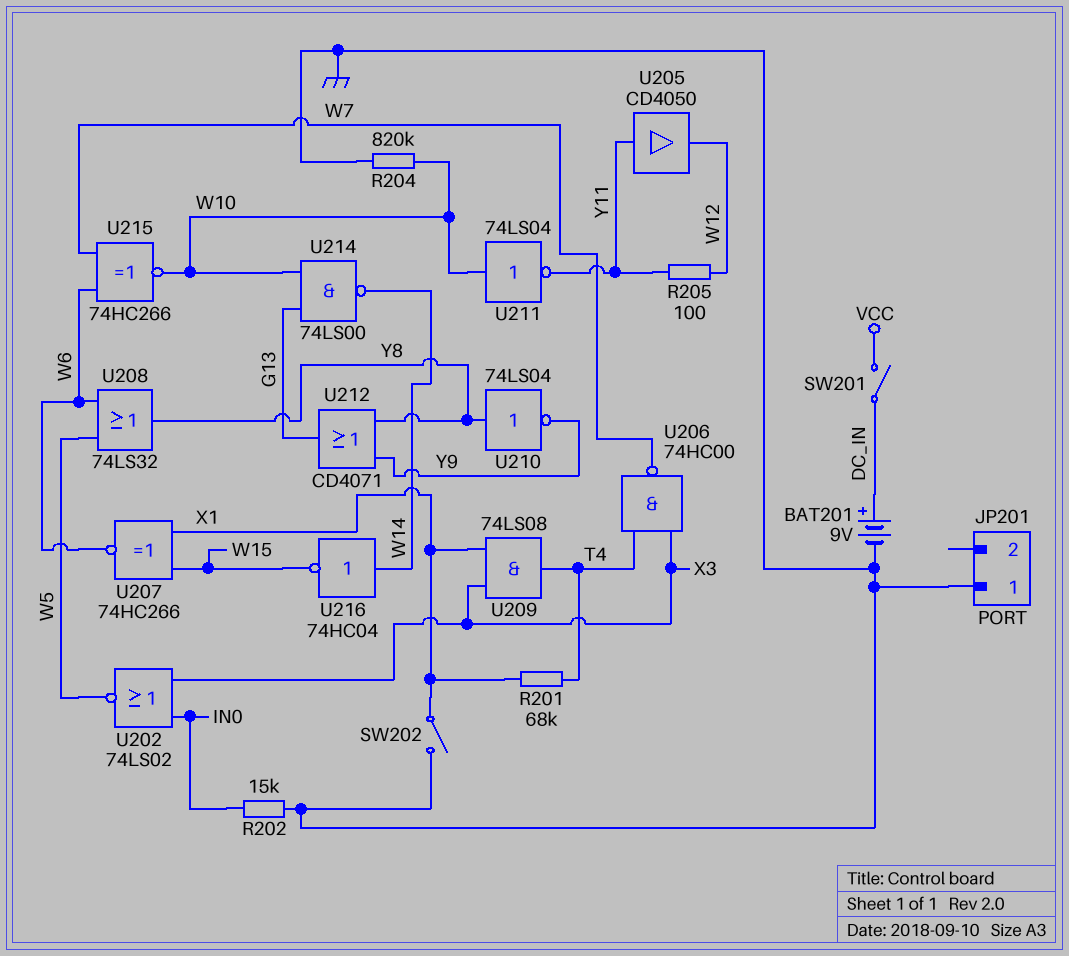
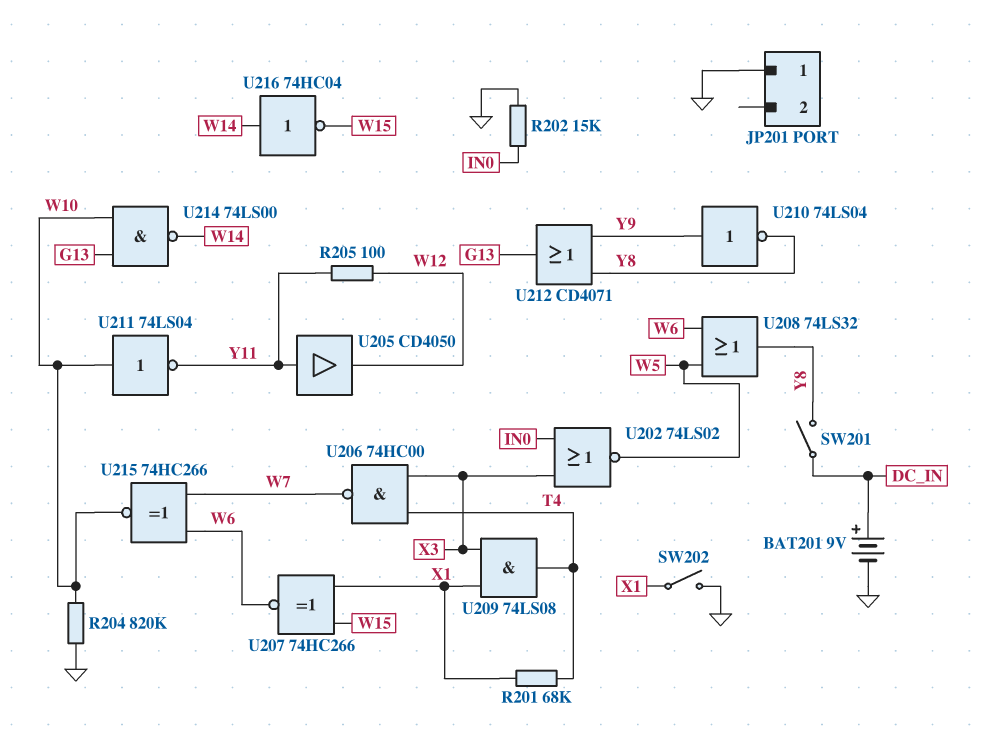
SW201: switch (DC_IN, VCC) -> switch (DC_IN, Y8)
U210: NOT 74LS04 (in Y8, out Y9) -> NOT 74LS04 (in Y9, out Y8)

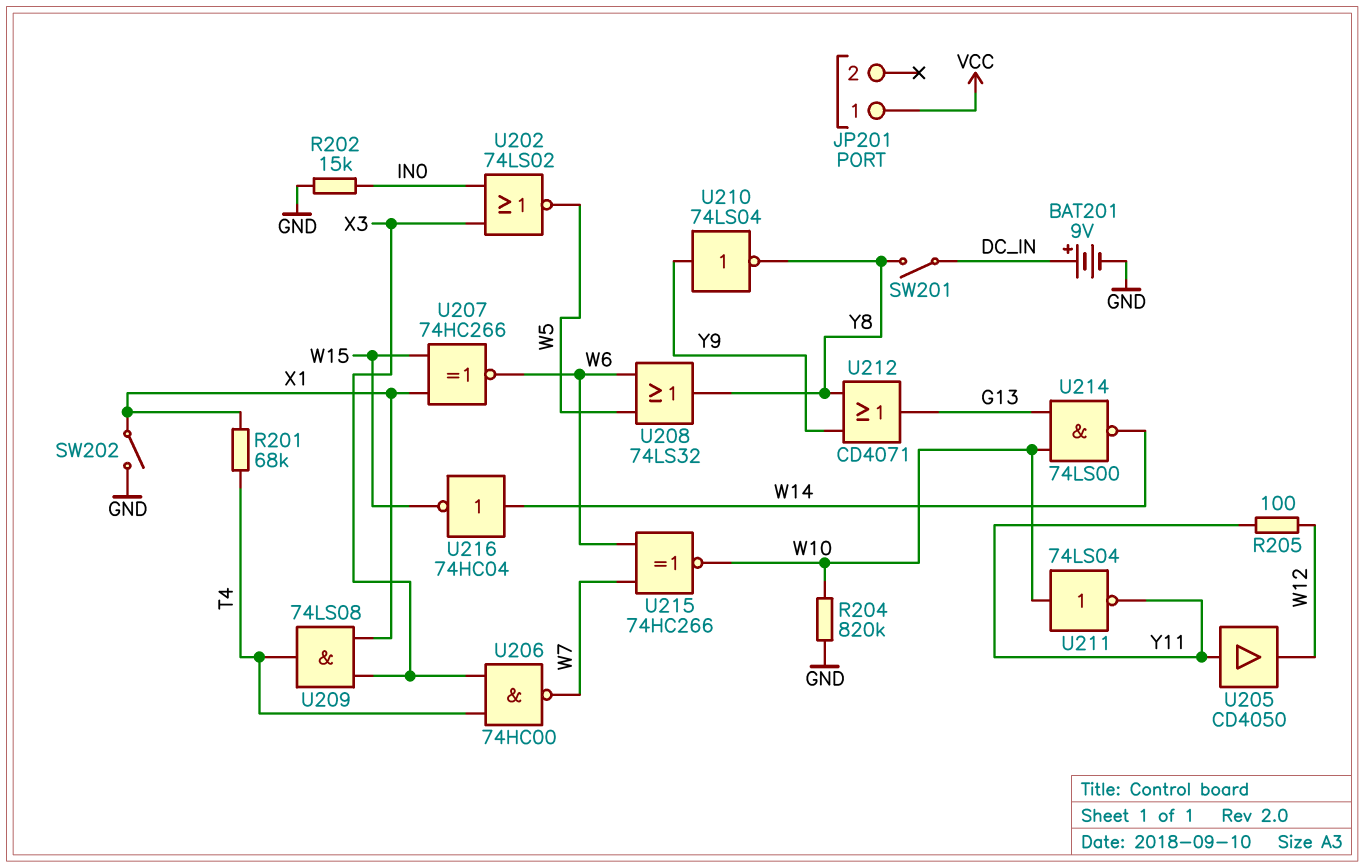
JP201 pin 1: GND -> VCC

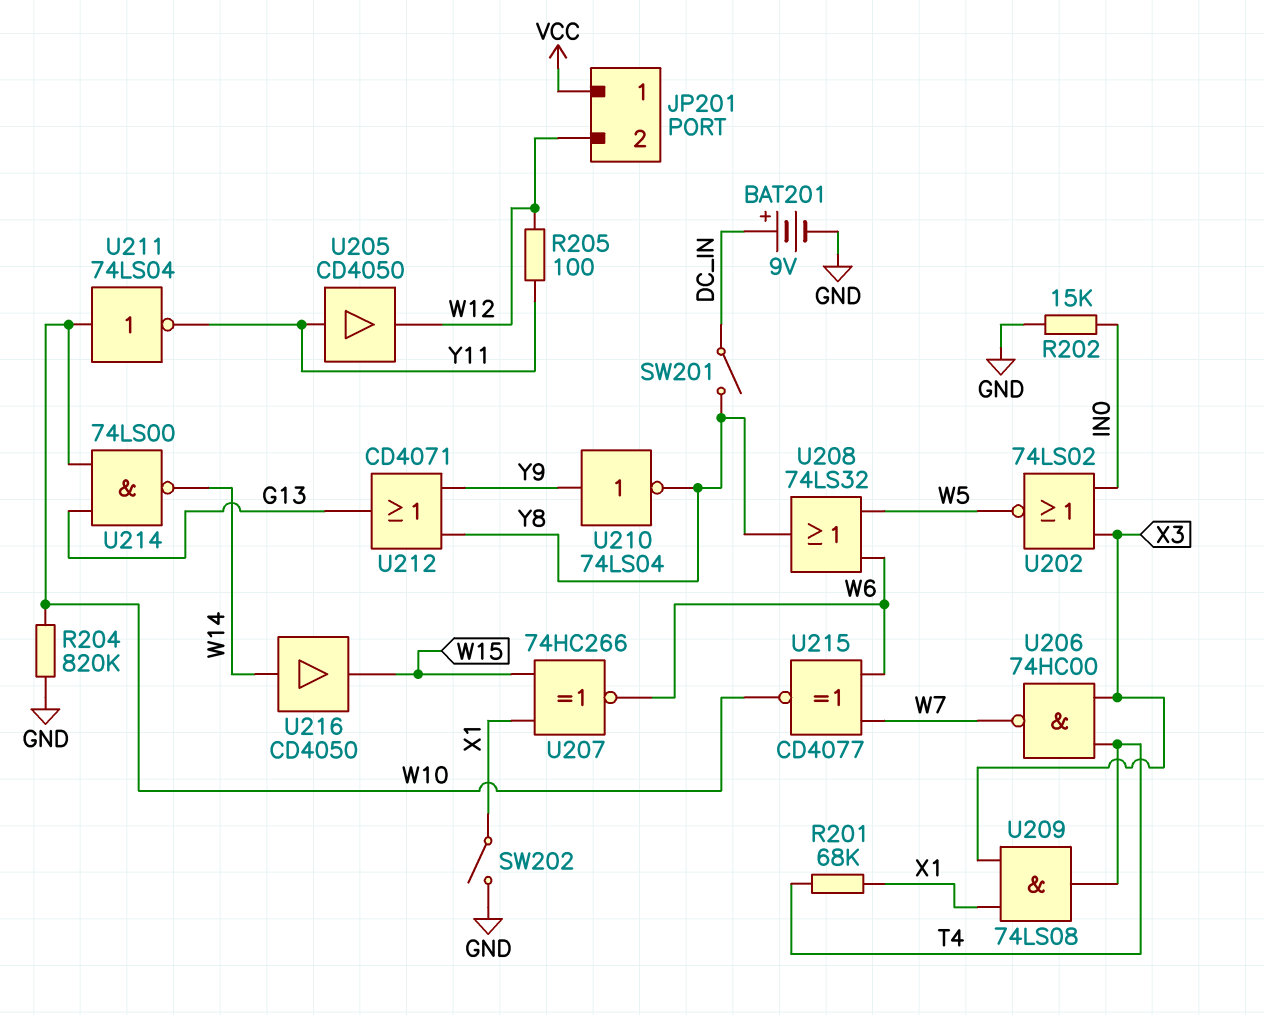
JP201 pin 2: none -> W12
U215: XNOR 74HC266 (in W6, in W7, out W10) -> XNOR CD4077 (in W6, in W7, out W10)
U216: NOT 74HC04 (in W14, out W15) -> buffer CD4050 (in W14, out W15)

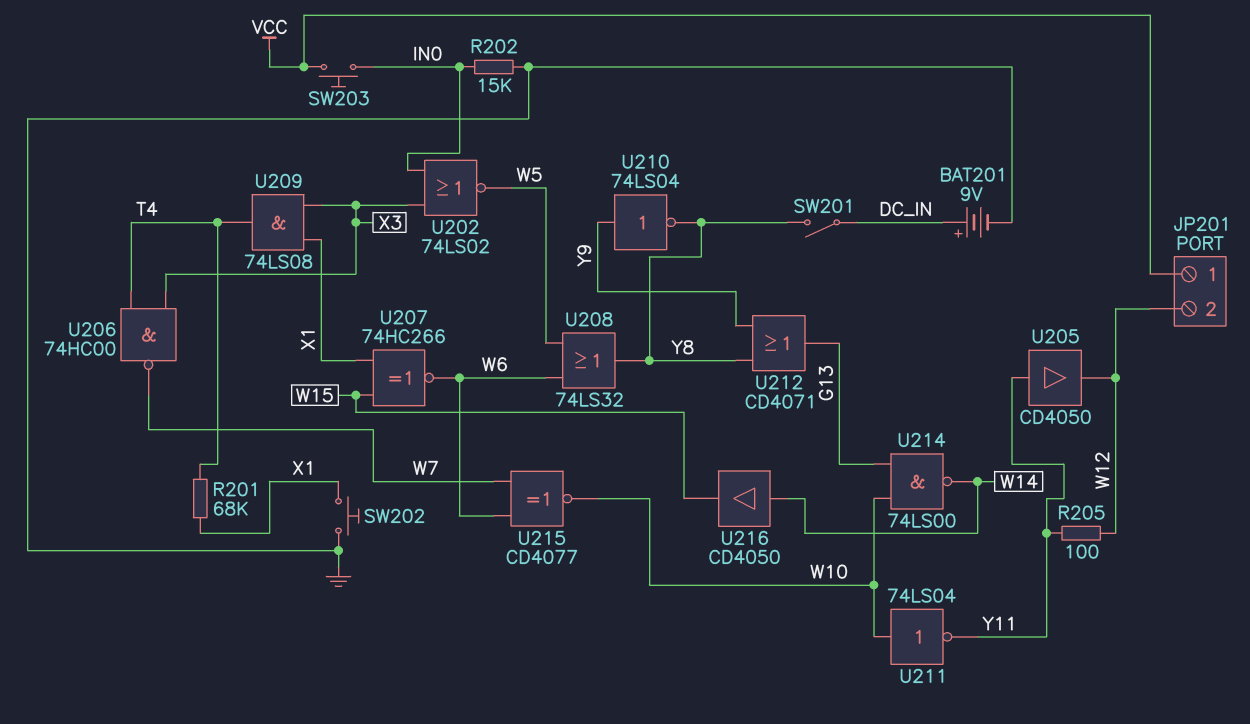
R204: 820k (GND, W10) -> none
SW202: switch (GND, X1) -> button (GND, X1)
SW203: none -> button (IN0, VCC)

